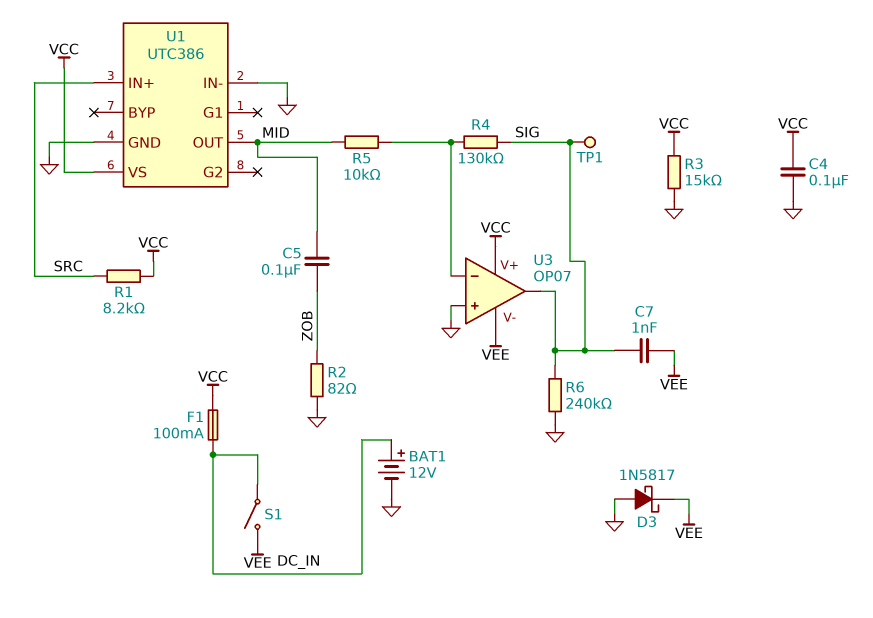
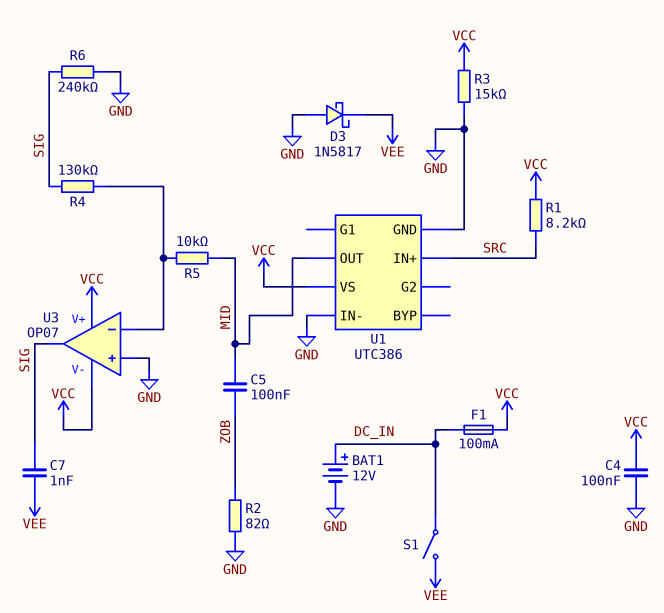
TP1: test point (SIG) -> none
U3 pin V-: VEE -> VCC

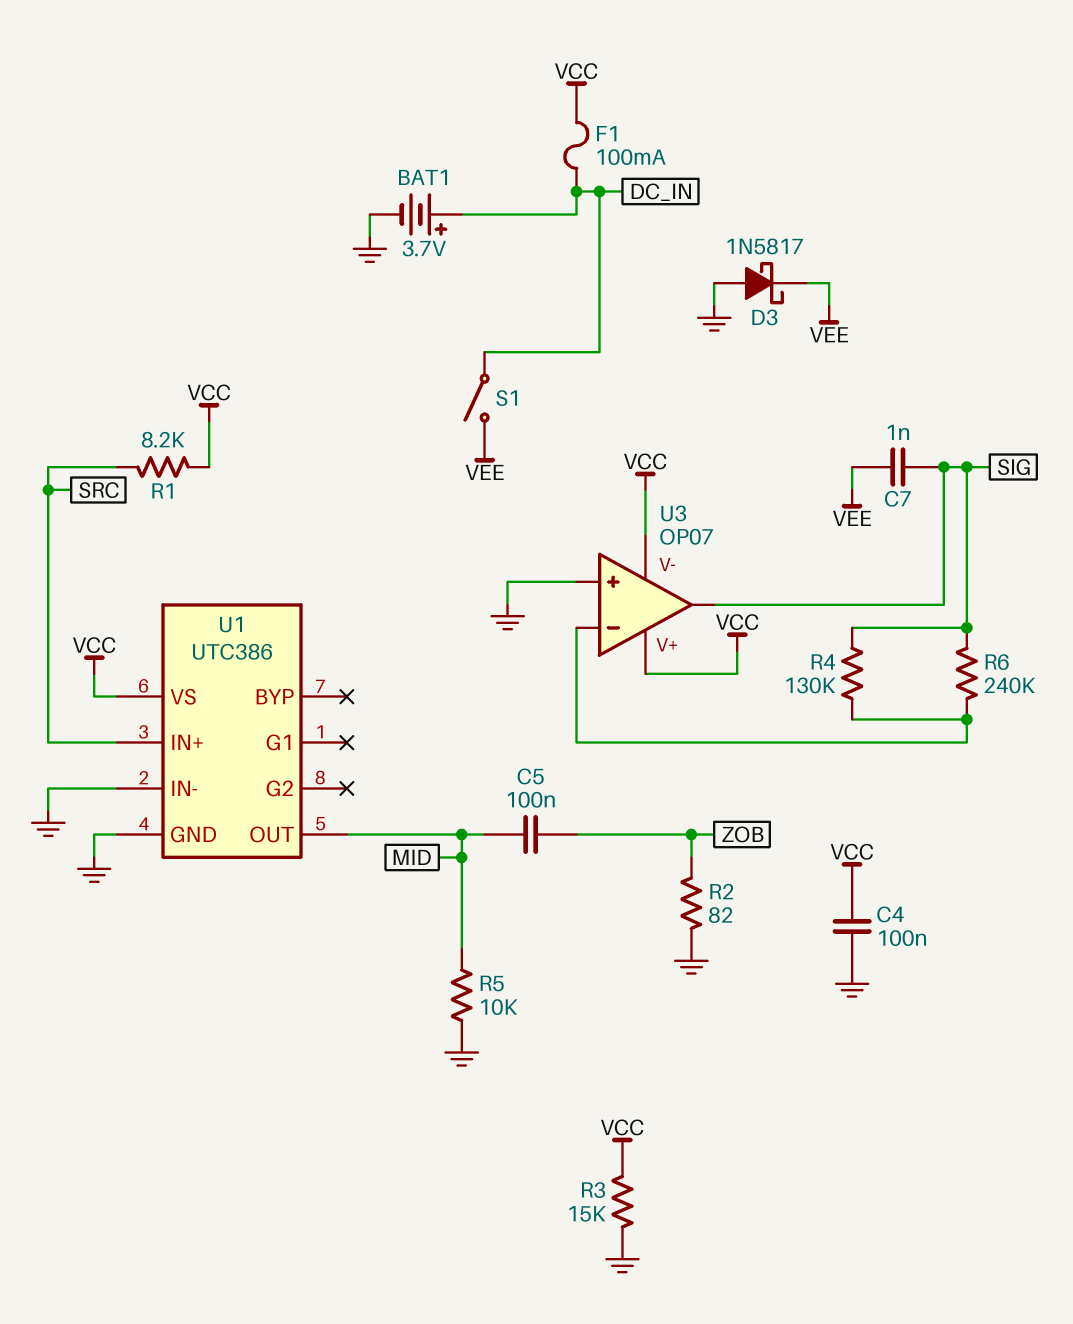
BAT1: 12V (plus DC_IN, minus GND) -> 3.7V (plus DC_IN, minus GND)
R5: 10k (MID, U3/in-) -> 10k (GND, MID)
R6: 240k (GND, SIG) -> 240k (SIG, U3/in-)

